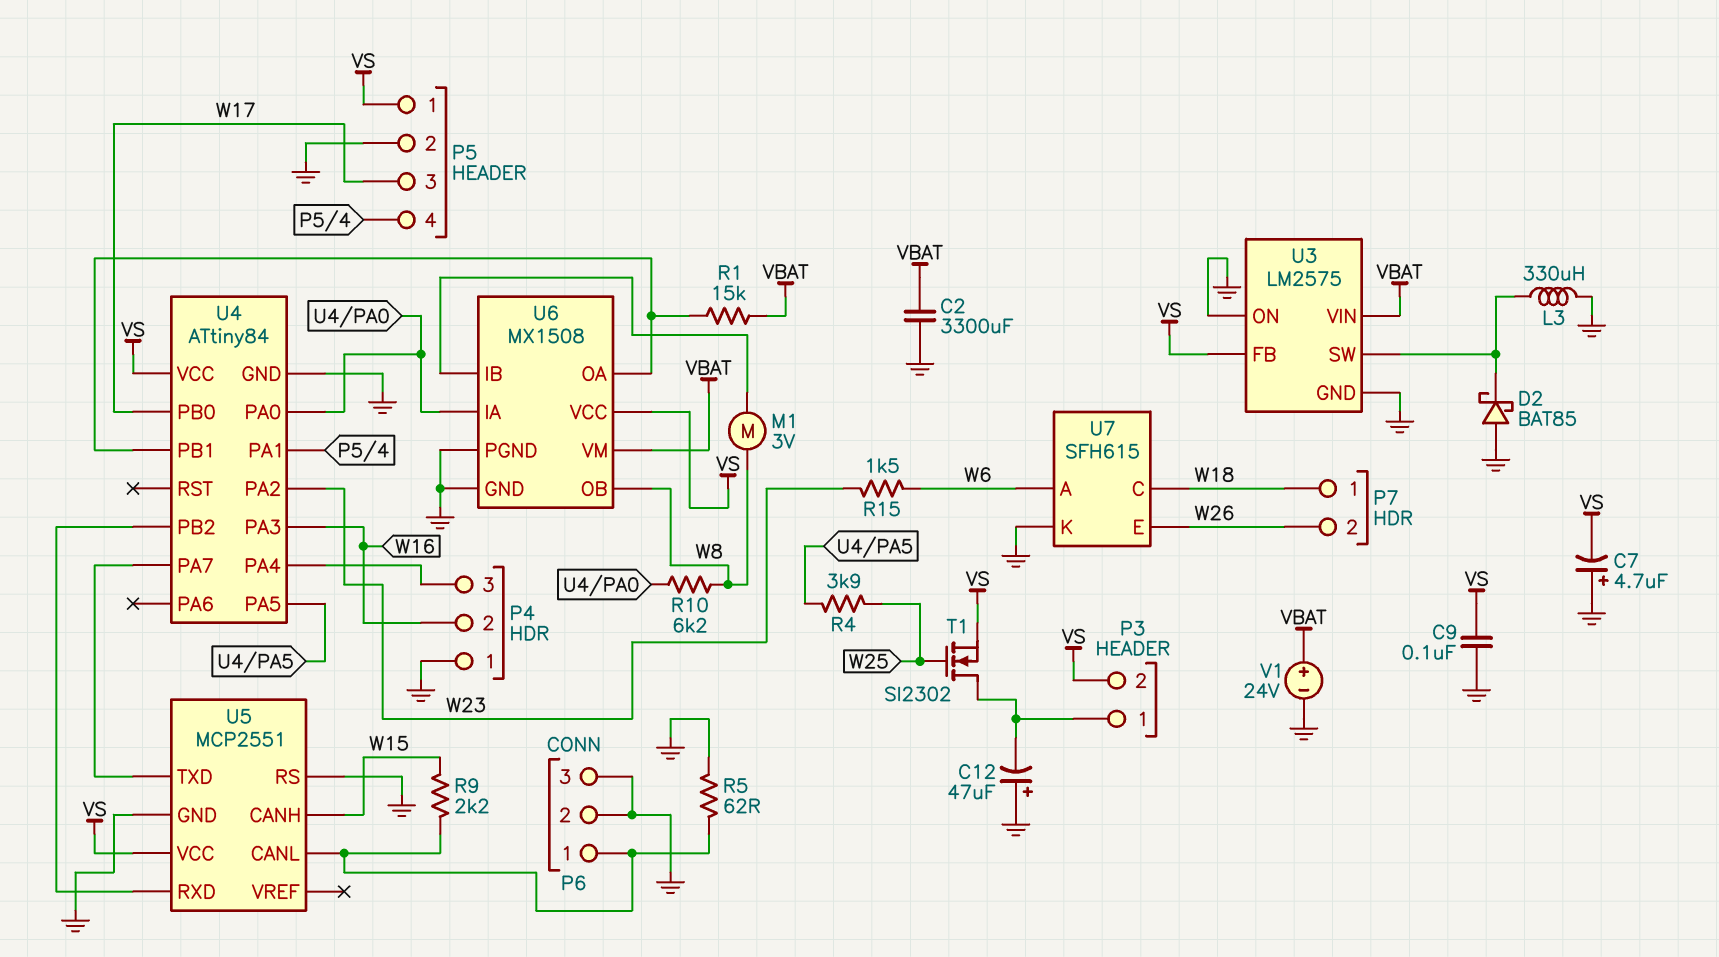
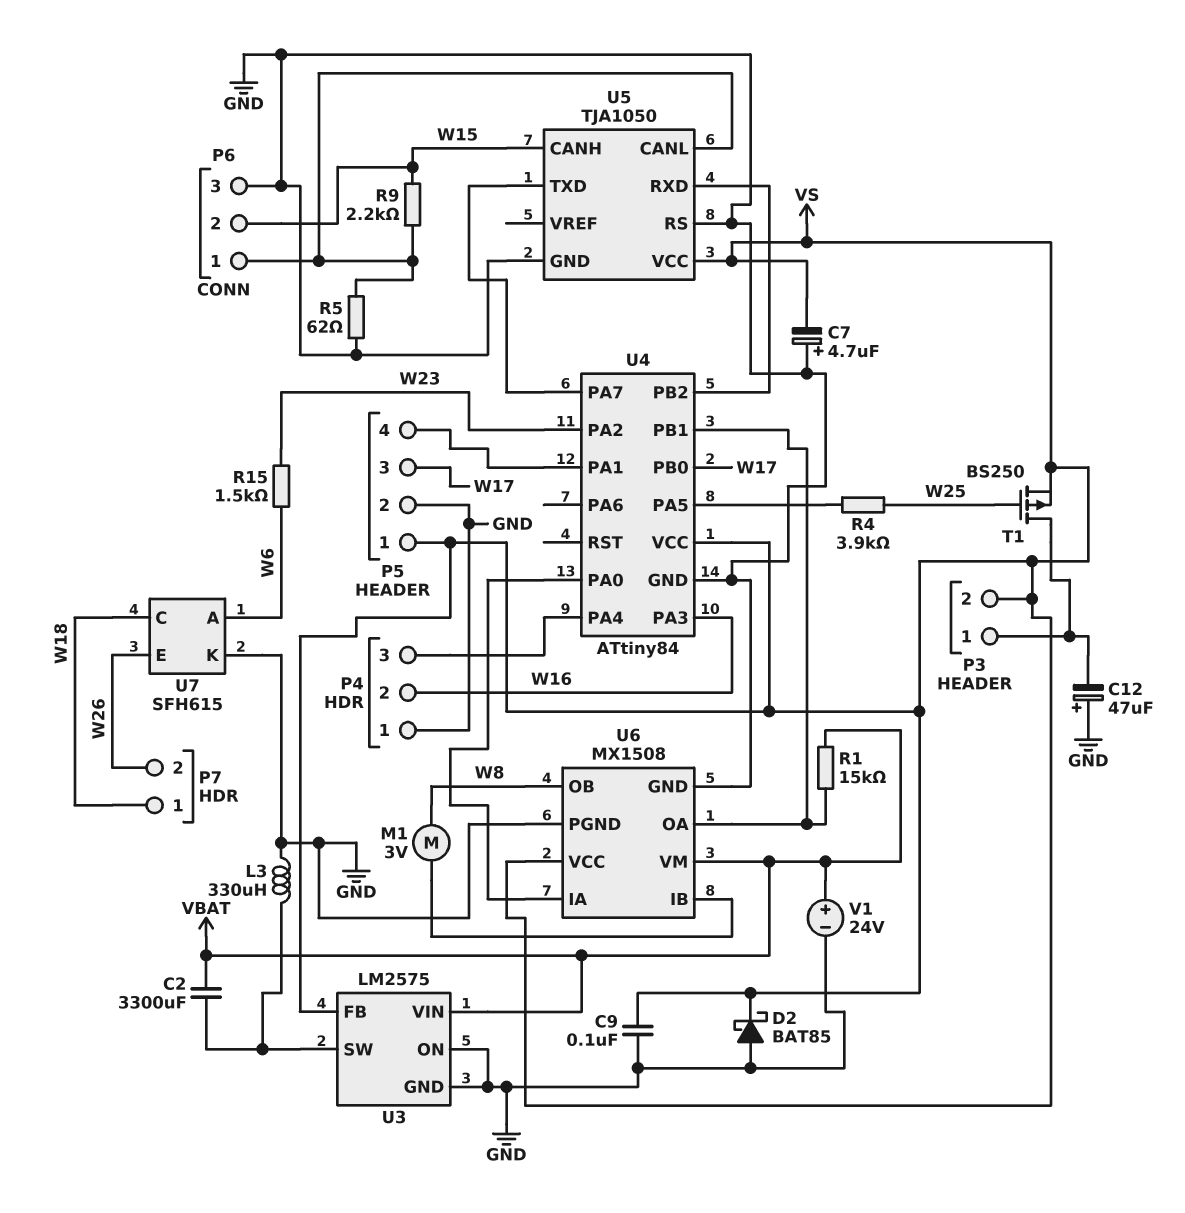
C2: 3300uF (GND, VBAT) -> 3300uF (U3/SW, VBAT)
D2: schottky BAT85 (A GND, K U3/SW) -> schottky BAT85 (A GND, K VS)
P6 pin 2: GND -> W15
R10: 6.2k (U4/PA0, W8) -> none
T1: NMOS SI2302 (G W25, D P3/1, S VS) -> PMOS BS250 (G W25, D P3/1, S VS)
U5: MCP2551 -> TJA1050

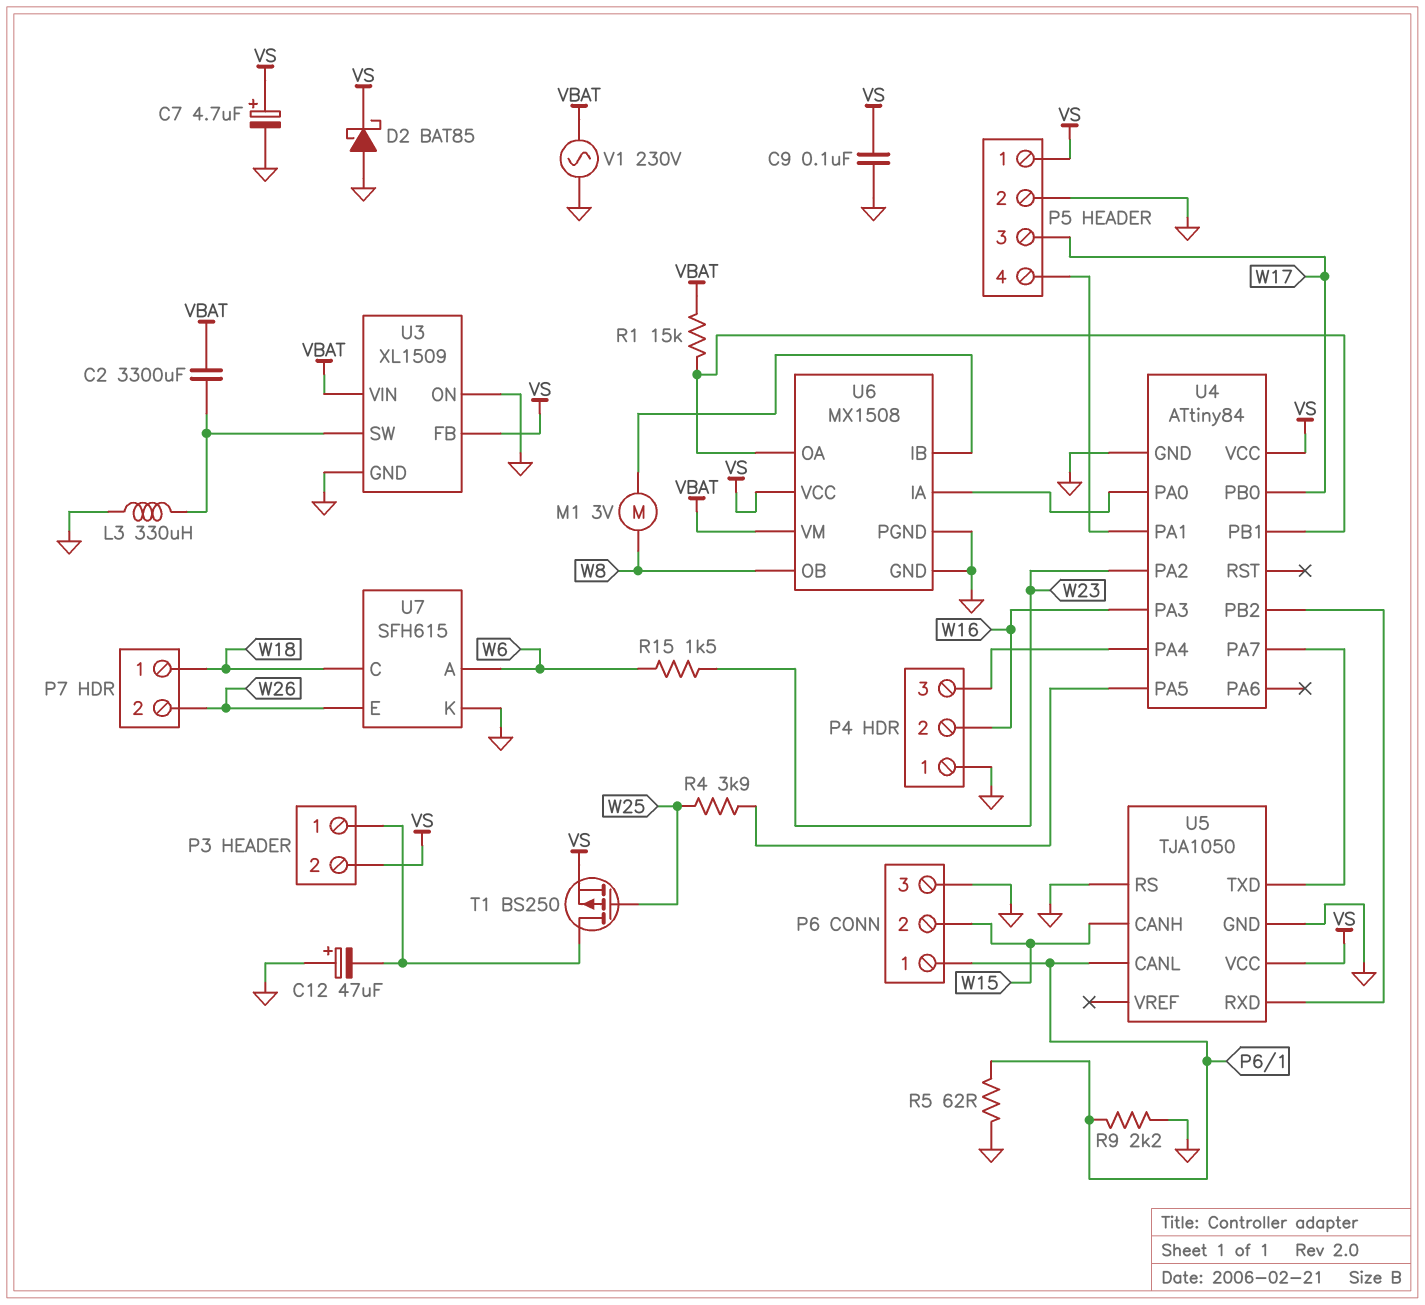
C7: 4.7uF (plus GND, minus VS) -> 4.7uF (plus VS, minus GND)
R9: 2.2k (P6/1, W15) -> 2.2k (GND, P6/1)
U3: LM2575 -> XL1509
V1: 24V (plus VBAT, minus GND) -> AC 230V (GND, VBAT)

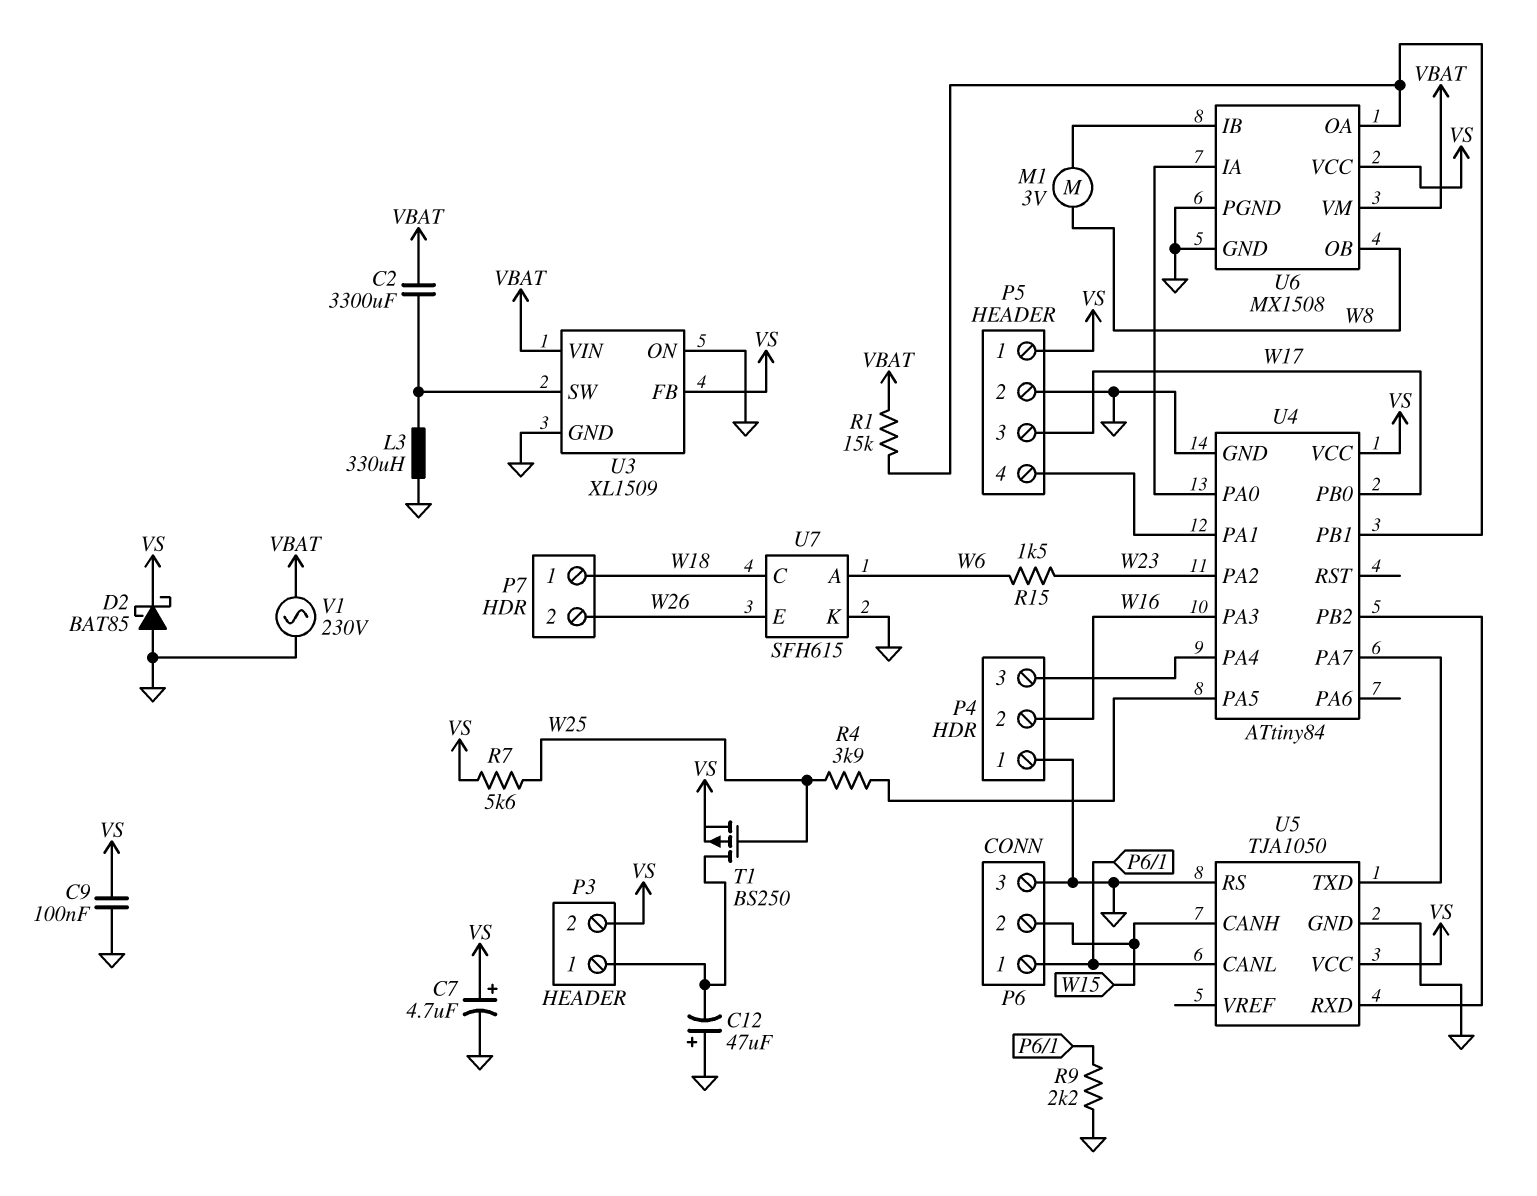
R5: 62 (GND, P6/1) -> none
R7: none -> 5.6k (VS, W25)

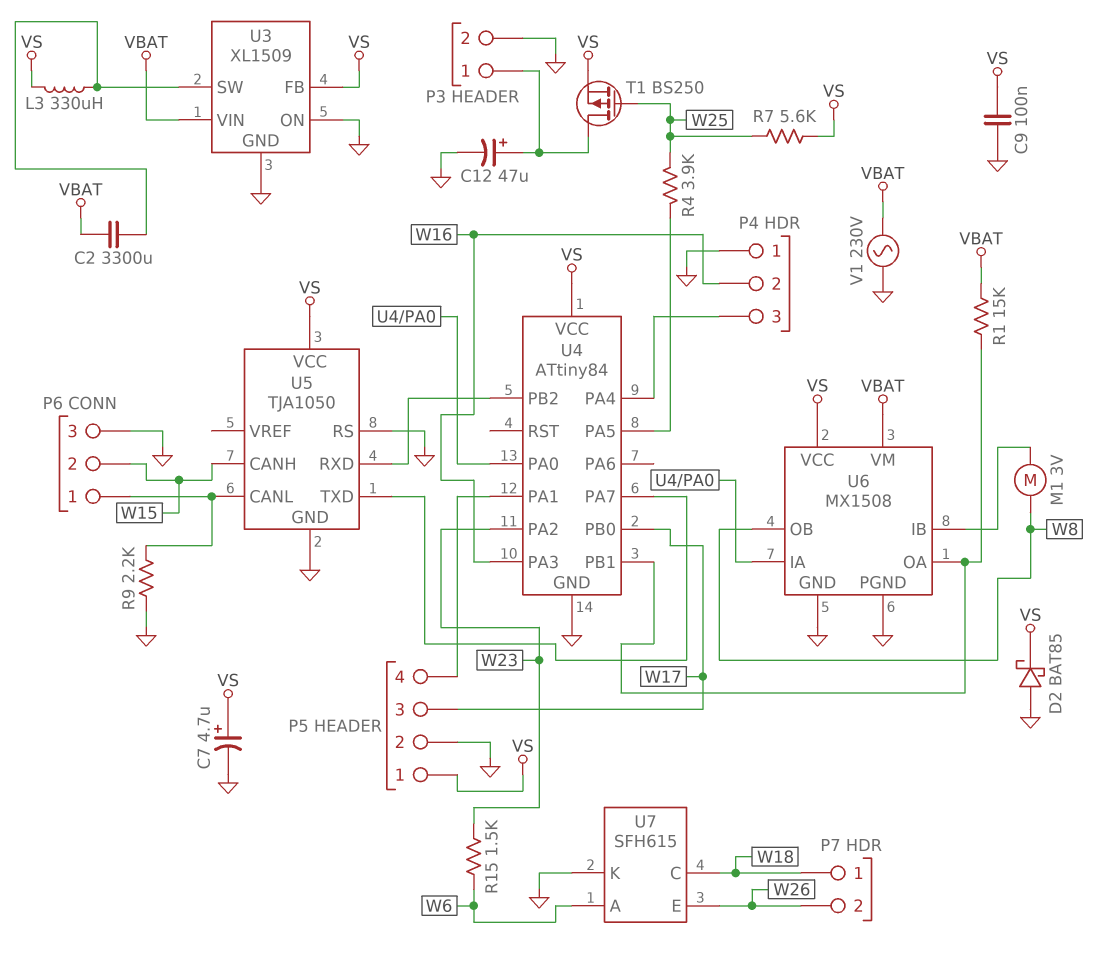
C12: 47uF (plus GND, minus P3/1) -> 47uF (plus P3/1, minus GND)
L3: 330uH (GND, U3/SW) -> 330uH (U3/SW, VS)
P3 pin 2: VS -> GND

